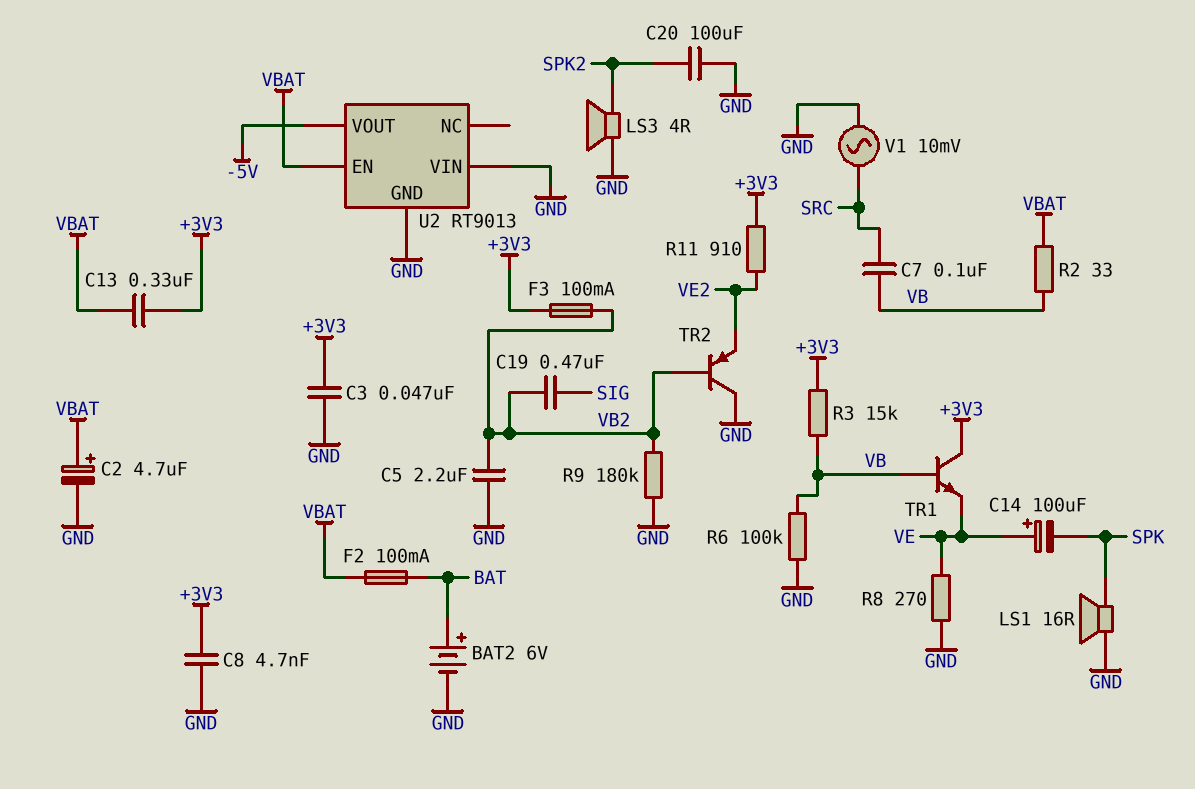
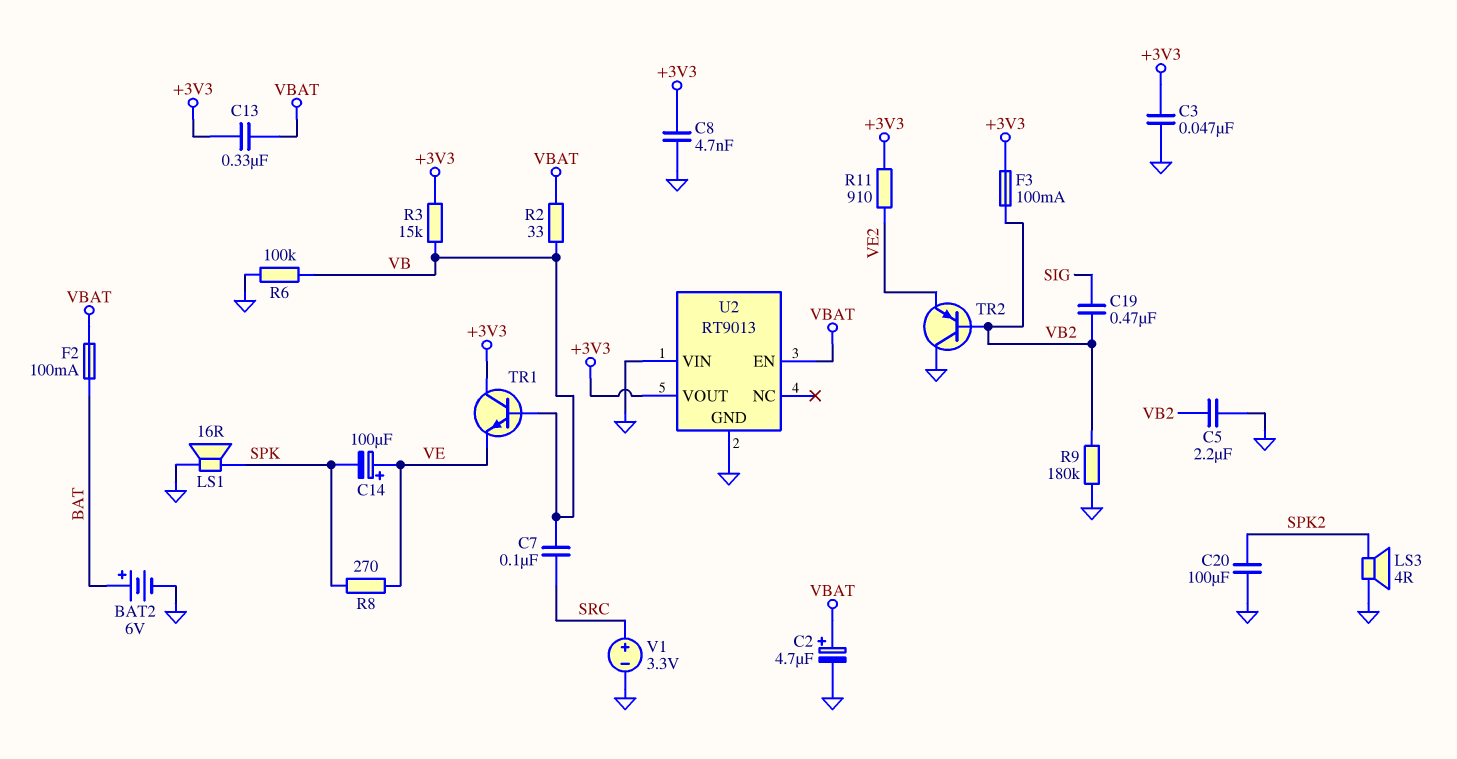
R8: 270 (GND, VE) -> 270 (SPK, VE)
U2 pin VOUT: -5V -> +3V3
V1: AC 10mV (GND, SRC) -> 3.3V (plus SRC, minus GND)

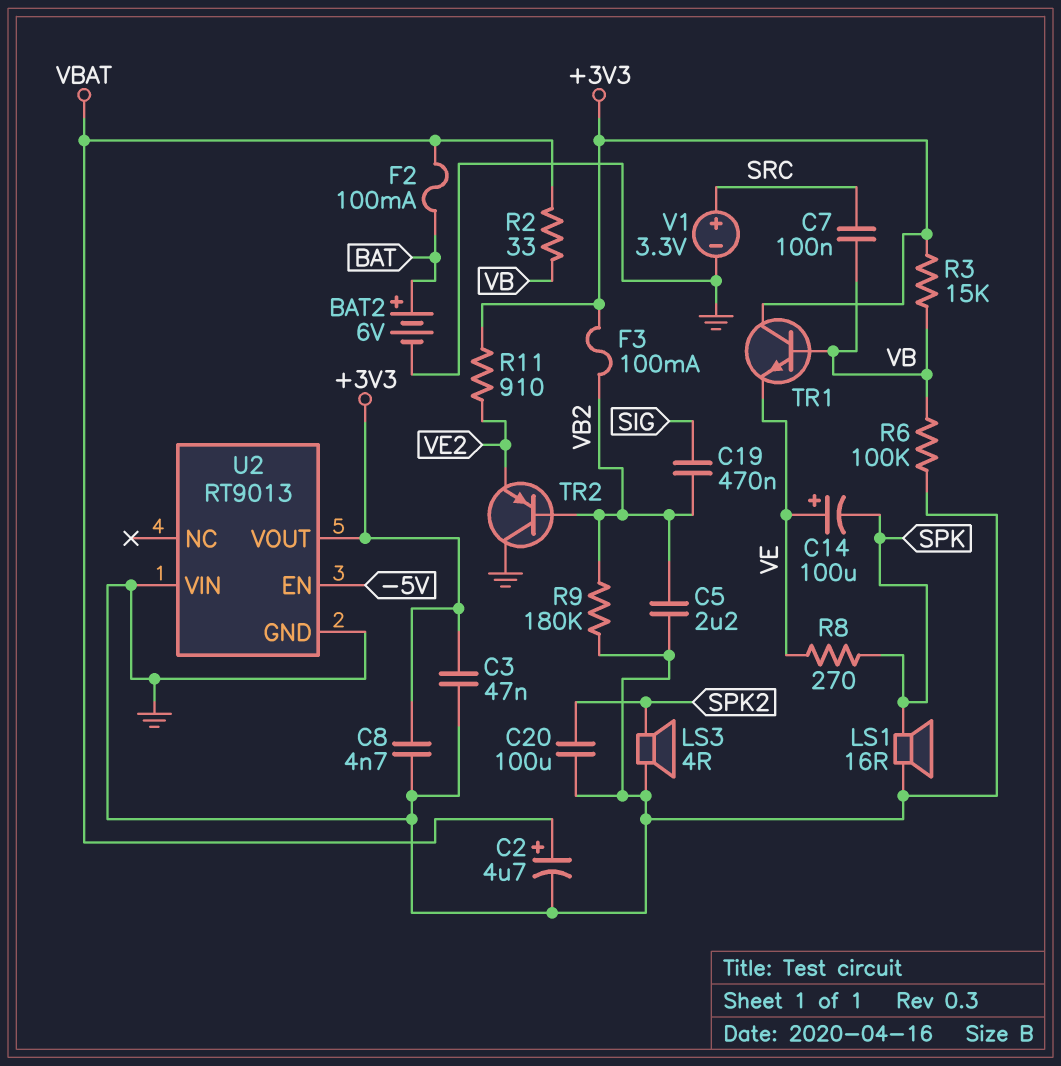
C13: 330nF (+3V3, VBAT) -> none
U2 pin EN: VBAT -> -5V

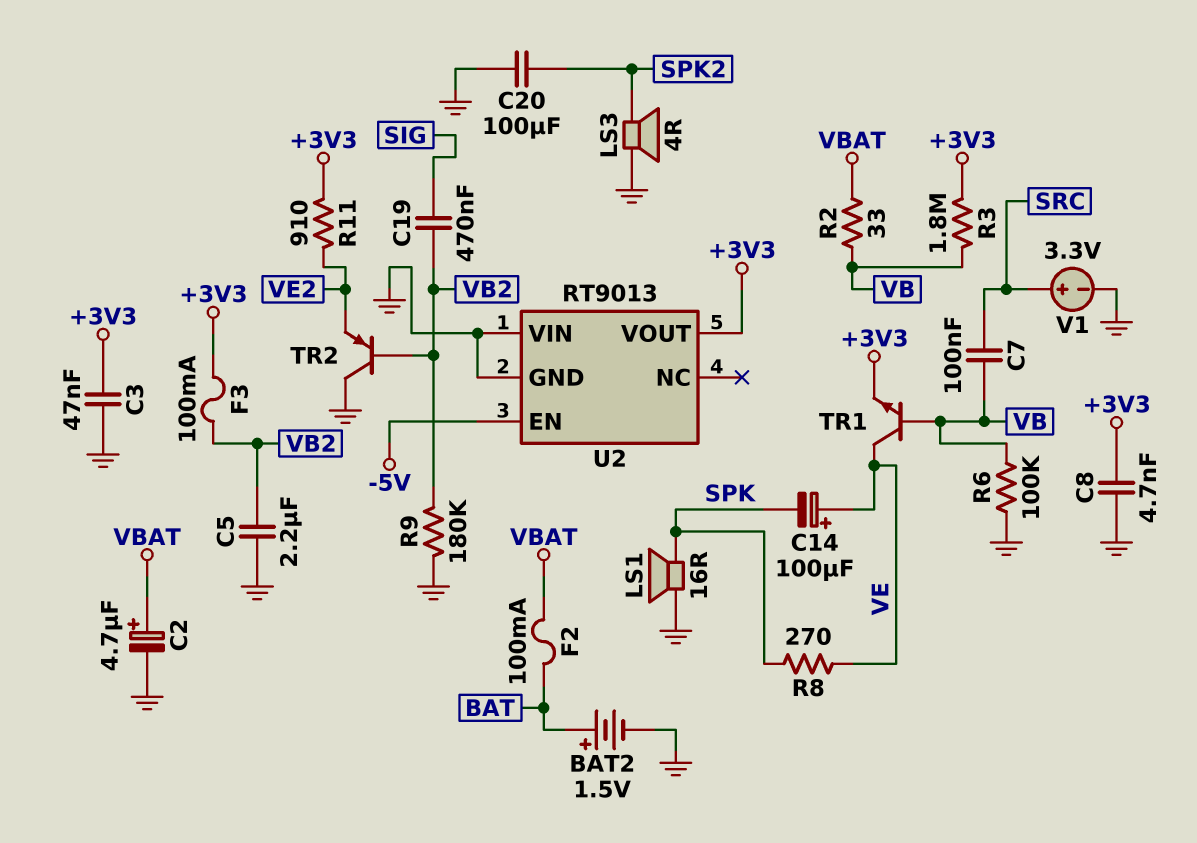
BAT2: 6V (plus BAT, minus GND) -> 1.5V (plus BAT, minus GND)
R3: 15k (+3V3, VB) -> 1.8M (+3V3, VB)
TR1: NPN (B VB, C +3V3, E VE) -> NPN (B VB, C VE, E +3V3)

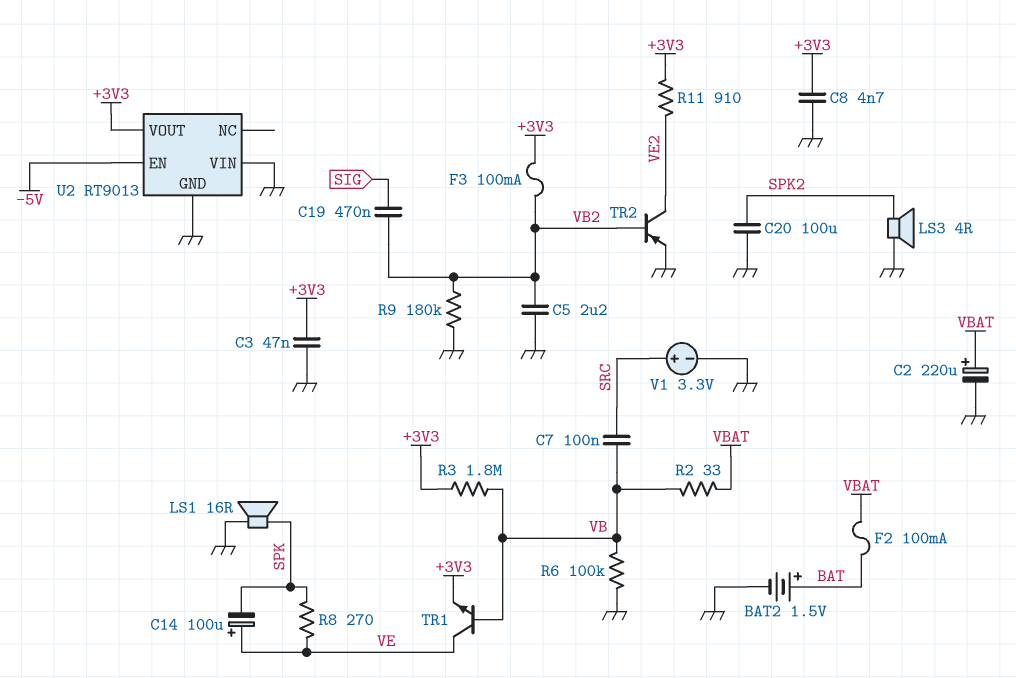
C2: 4.7uF (plus VBAT, minus GND) -> 220uF (plus VBAT, minus GND)
TR2: PNP (B VB2, C GND, E VE2) -> PNP (B VB2, C VE2, E GND)

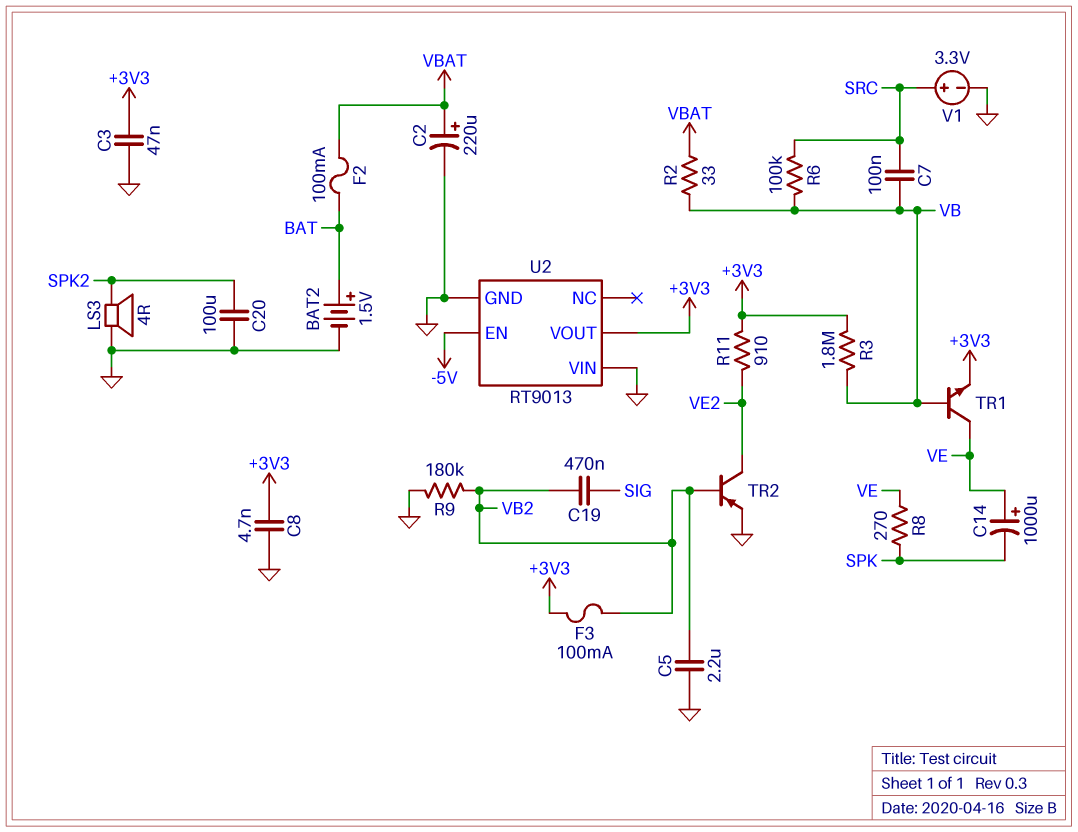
C14: 100uF (plus VE, minus SPK) -> 1000uF (plus VE, minus SPK)
LS1: speaker 16R (GND, SPK) -> none
R6: 100k (GND, VB) -> 100k (SRC, VB)

